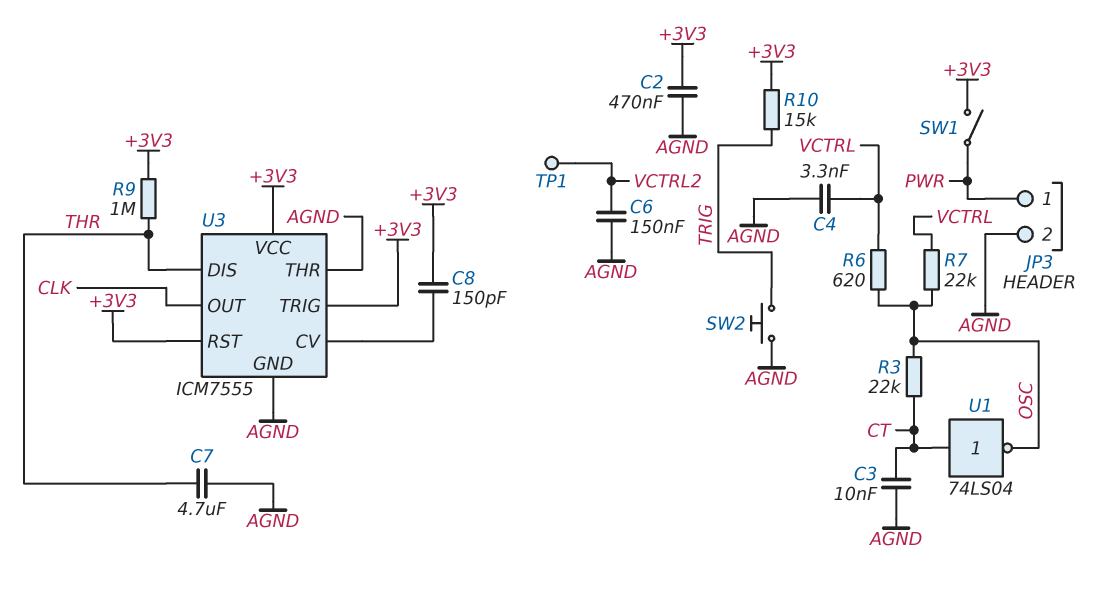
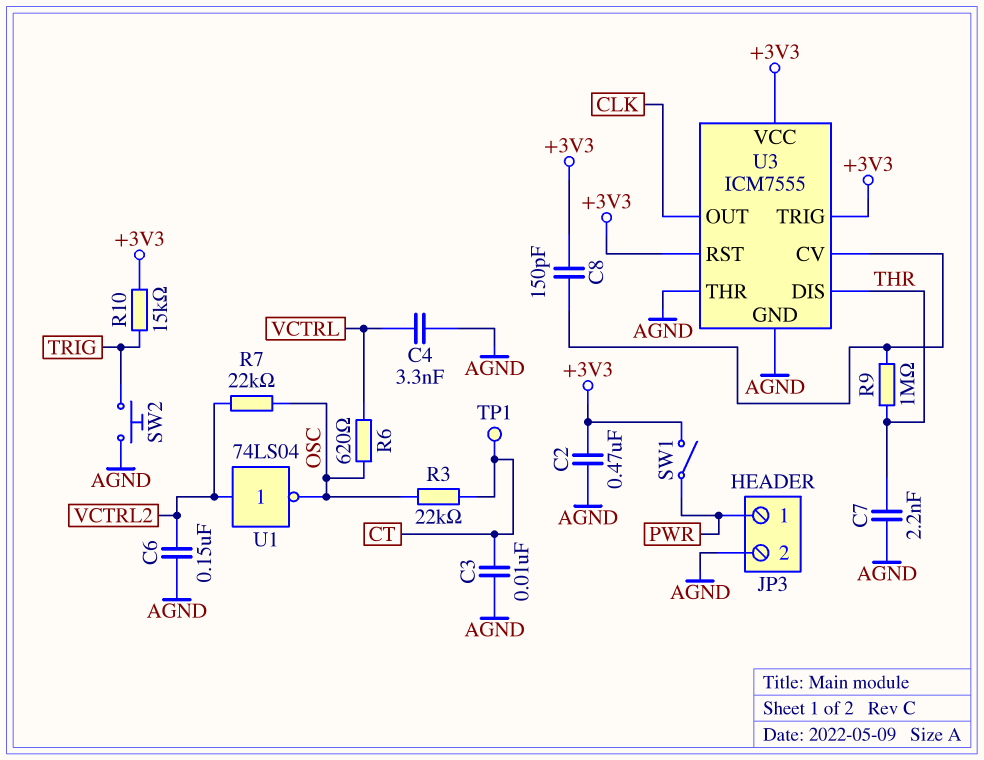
C7: 4.7uF (AGND, THR) -> 2.2nF (AGND, THR)
R7: 22k (OSC, VCTRL) -> 22k (OSC, VCTRL2)
R9: 1M (+3V3, THR) -> 1M (THR, U3/CV)
TP1: test point (VCTRL2) -> test point (CT)
U1: NOT 74LS04 (in CT, out OSC) -> NOT 74LS04 (in VCTRL2, out OSC)

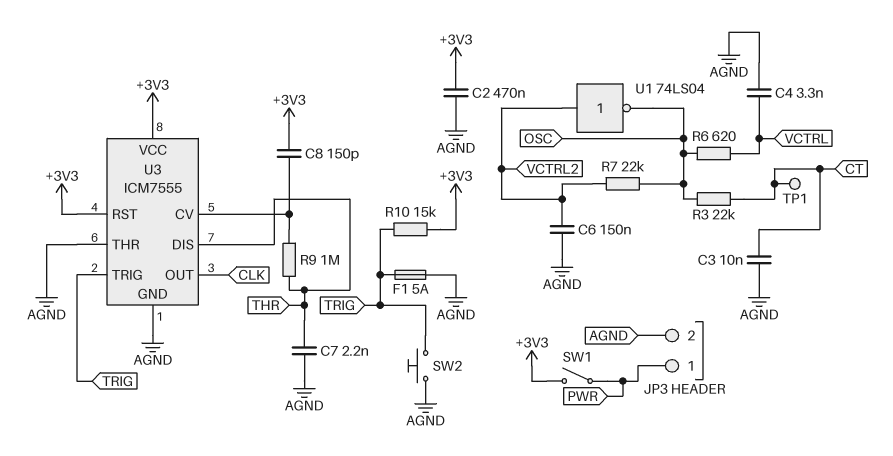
F1: none -> 5A (AGND, TRIG)
U3 pin TRIG: +3V3 -> TRIG

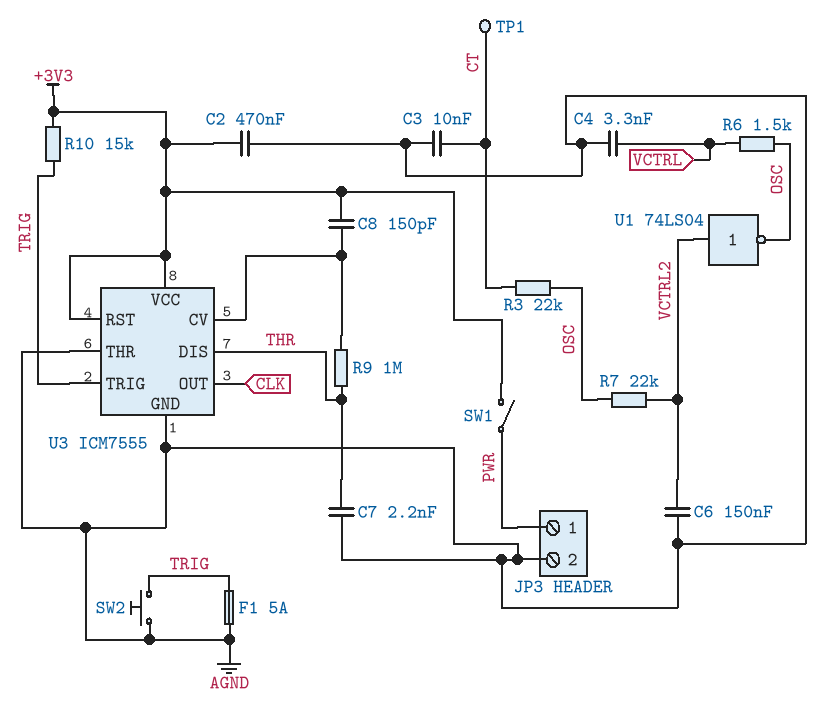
R6: 620 (OSC, VCTRL) -> 1.5k (OSC, VCTRL)

